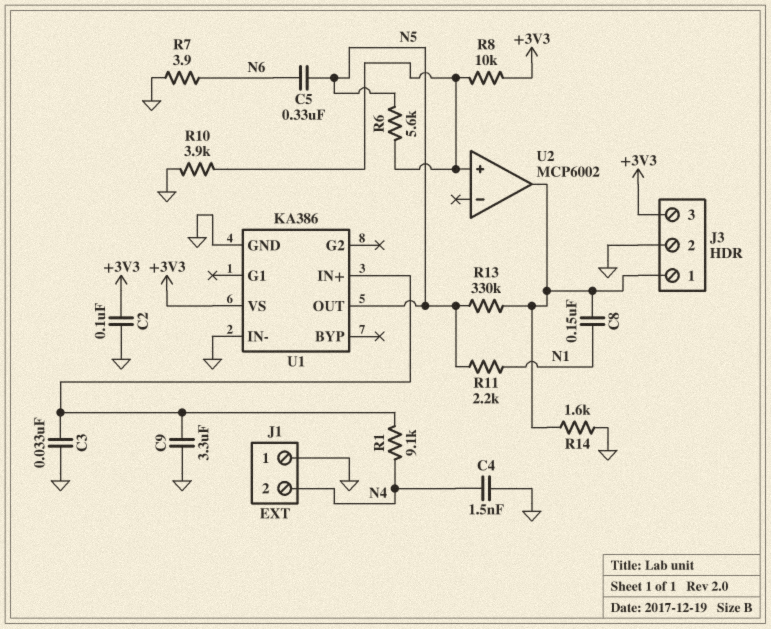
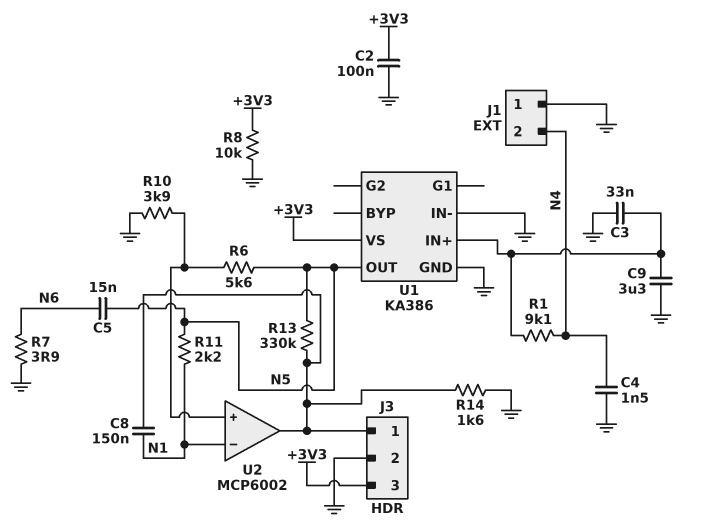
C5: 330nF (N5, N6) -> 15nF (N5, N6)
R8: 10k (+3V3, U2/in+) -> 10k (+3V3, GND)
U2 pin in-: none -> N1

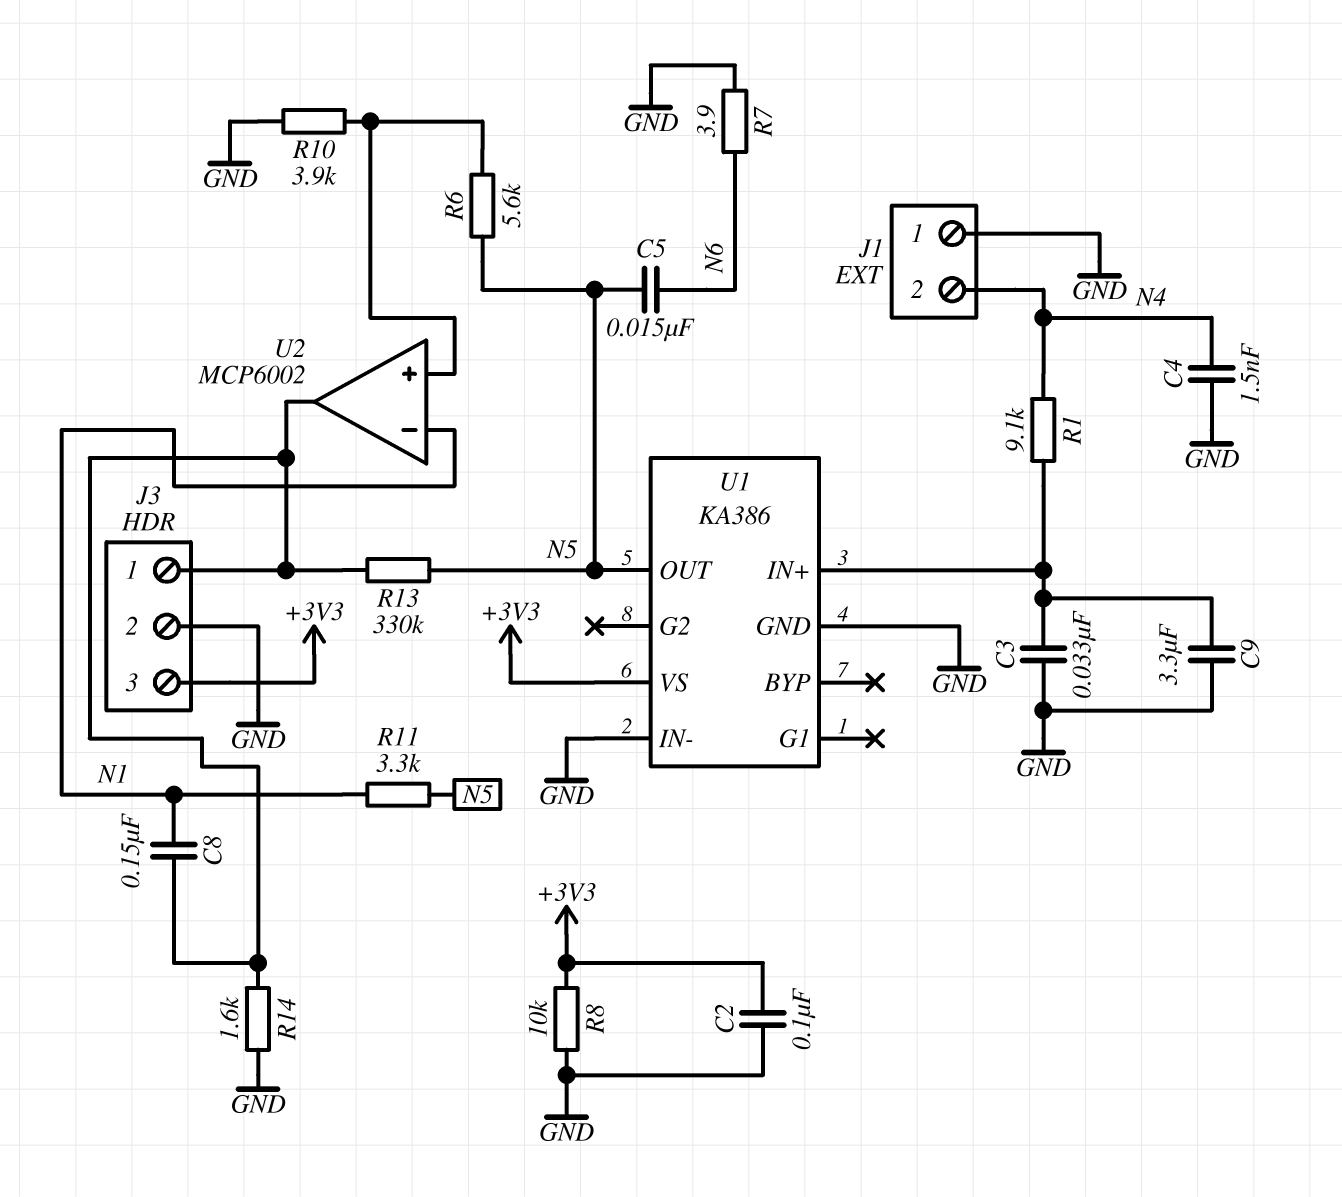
R11: 2.2k (N1, N5) -> 3.3k (N1, N5)

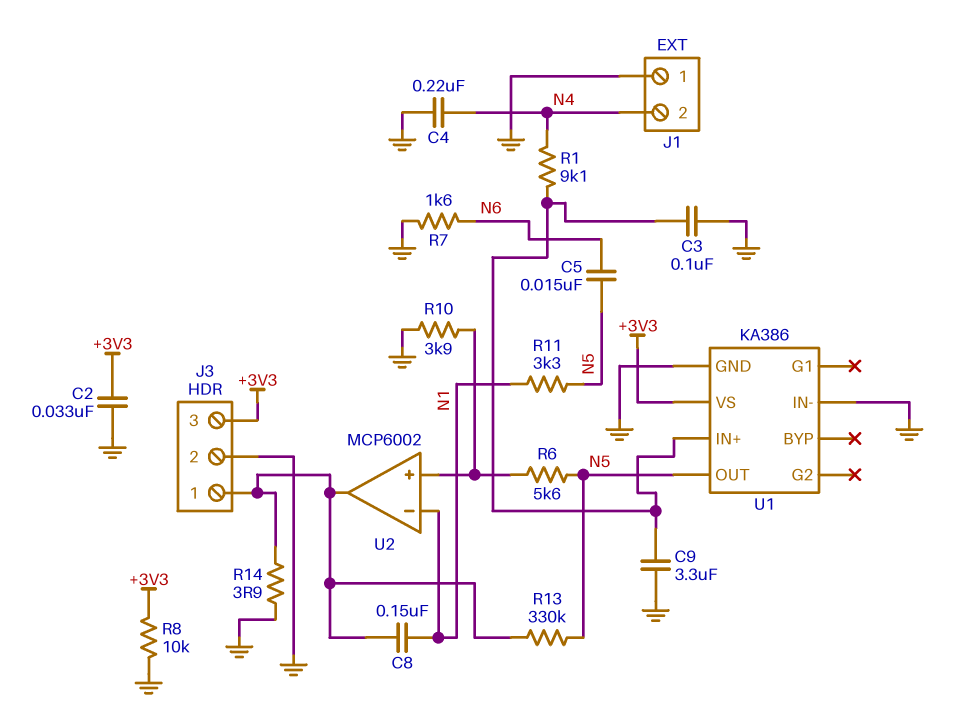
C2: 100nF (+3V3, GND) -> 33nF (+3V3, GND)
C3: 33nF (GND, U1/IN+) -> 100nF (GND, U1/IN+)
C4: 1.5nF (GND, N4) -> 220nF (GND, N4)
R7: 3.9 (GND, N6) -> 1.6k (GND, N6)
R14: 1.6k (GND, J3/1) -> 3.9 (GND, J3/1)

